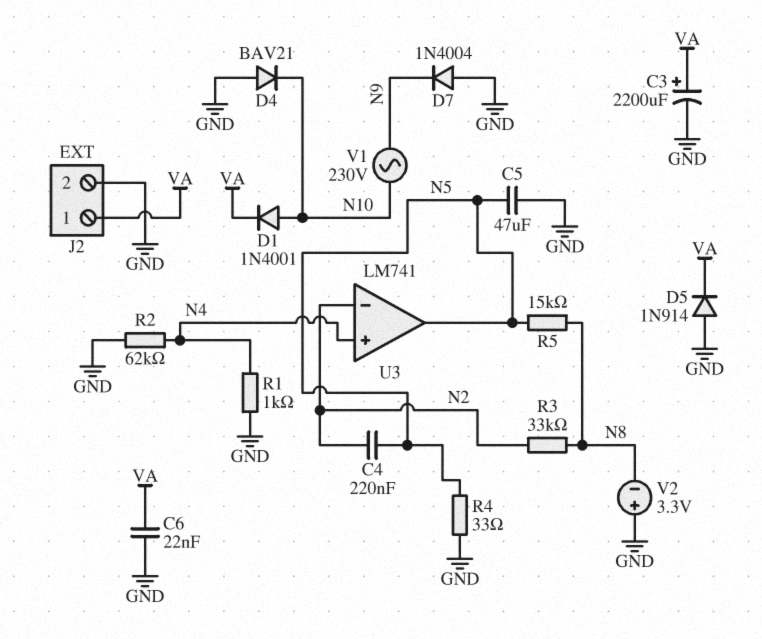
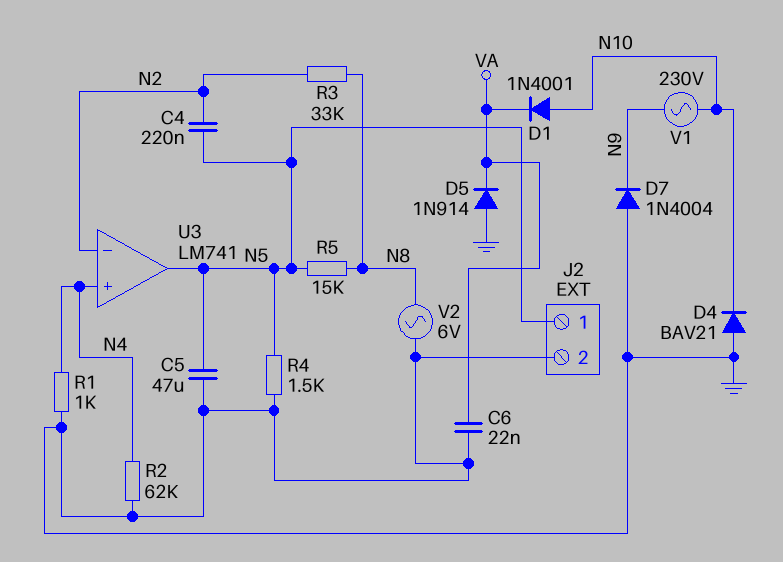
C3: 2200uF (plus VA, minus GND) -> none
J2 pin 1: VA -> N5
R4: 33 (GND, N5) -> 1.5k (GND, N5)
V2: 3.3V (plus GND, minus N8) -> AC 6V (GND, N8)

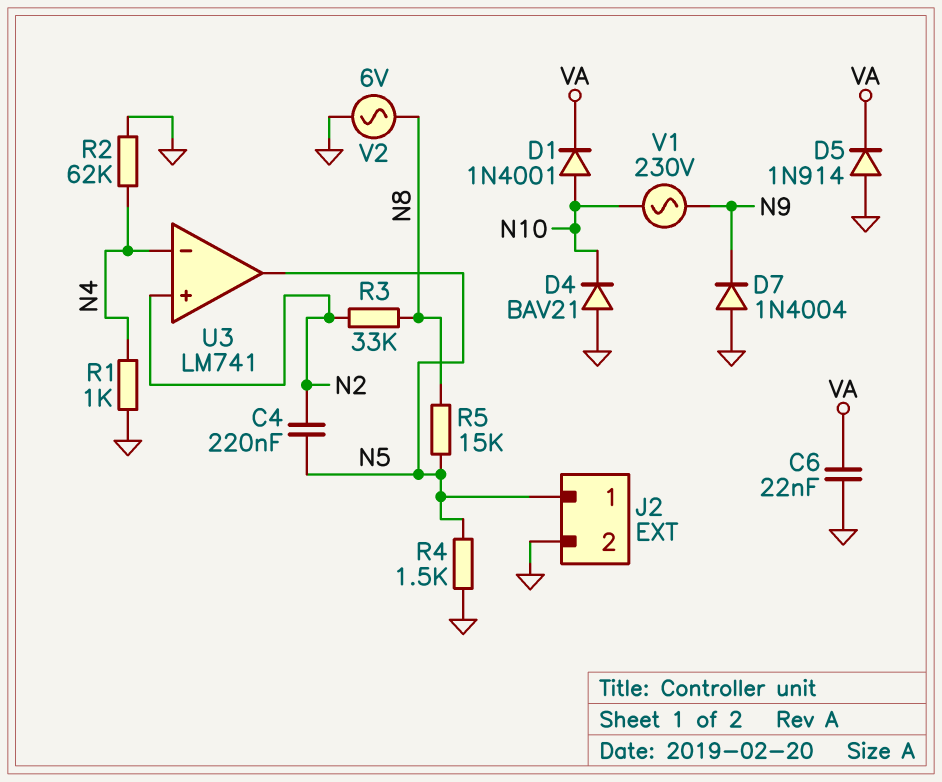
C5: 47uF (GND, N5) -> none
U3 pin in+: N4 -> N2
U3 pin in-: N2 -> N4

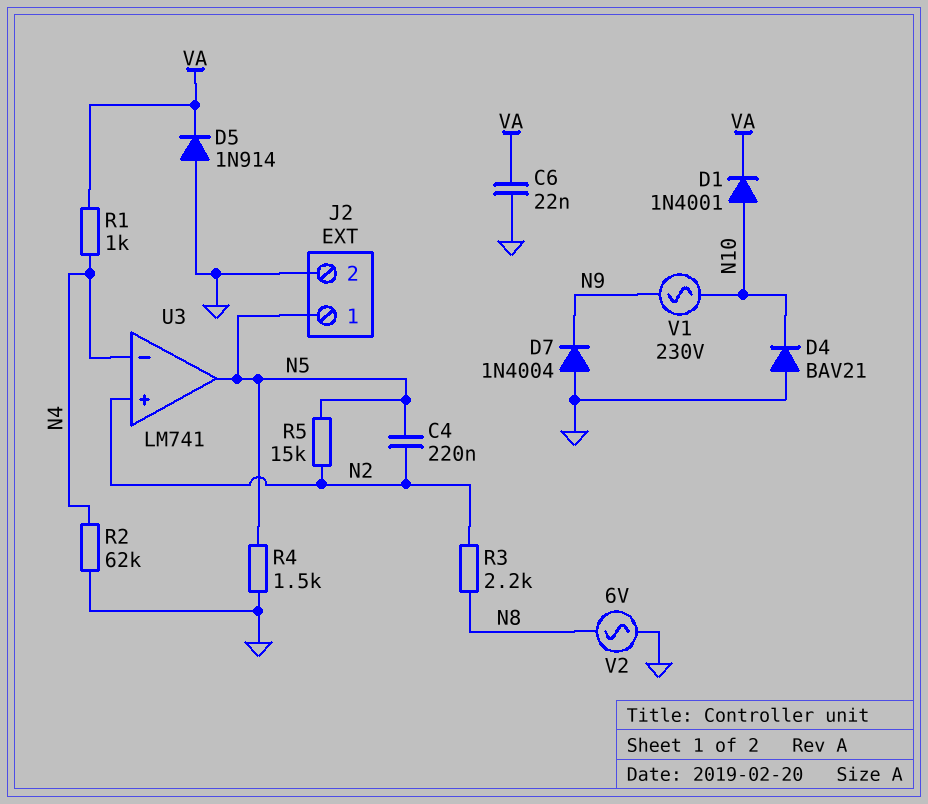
R1: 1k (GND, N4) -> 1k (N4, VA)
R3: 33k (N2, N8) -> 2.2k (N2, N8)
R5: 15k (N5, N8) -> 15k (N2, N5)

